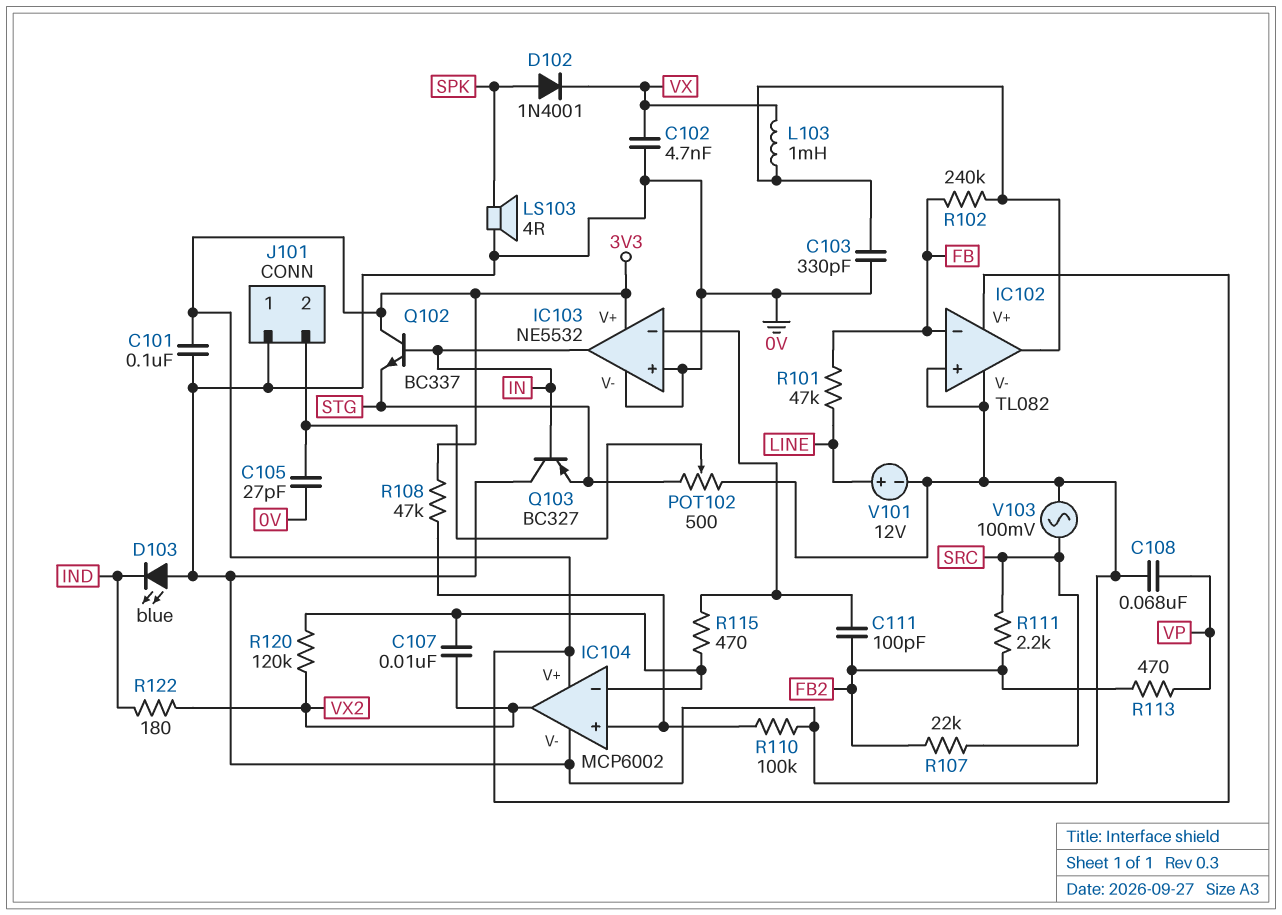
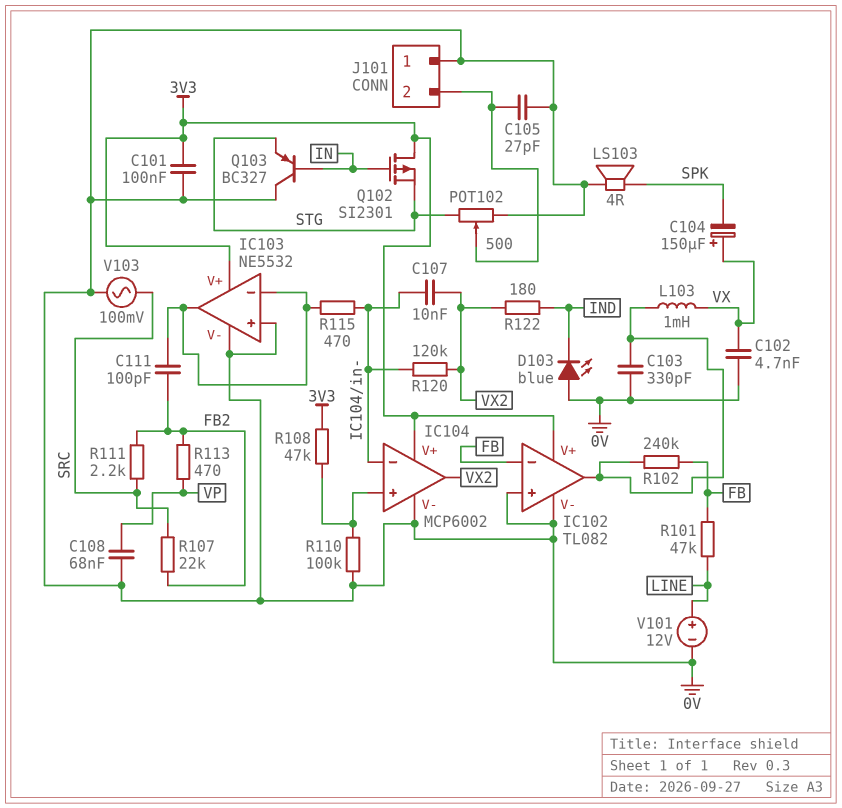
C104: none -> 150uF (plus VX, minus SPK)
D102: diode 1N4001 (A SPK, K VX) -> none
IC103 pin out: IN -> IC103/in-
Q102: NPN BC337 (B IN, C 3V3, E STG) -> PMOS SI2301 (G IN, D 3V3, S STG)

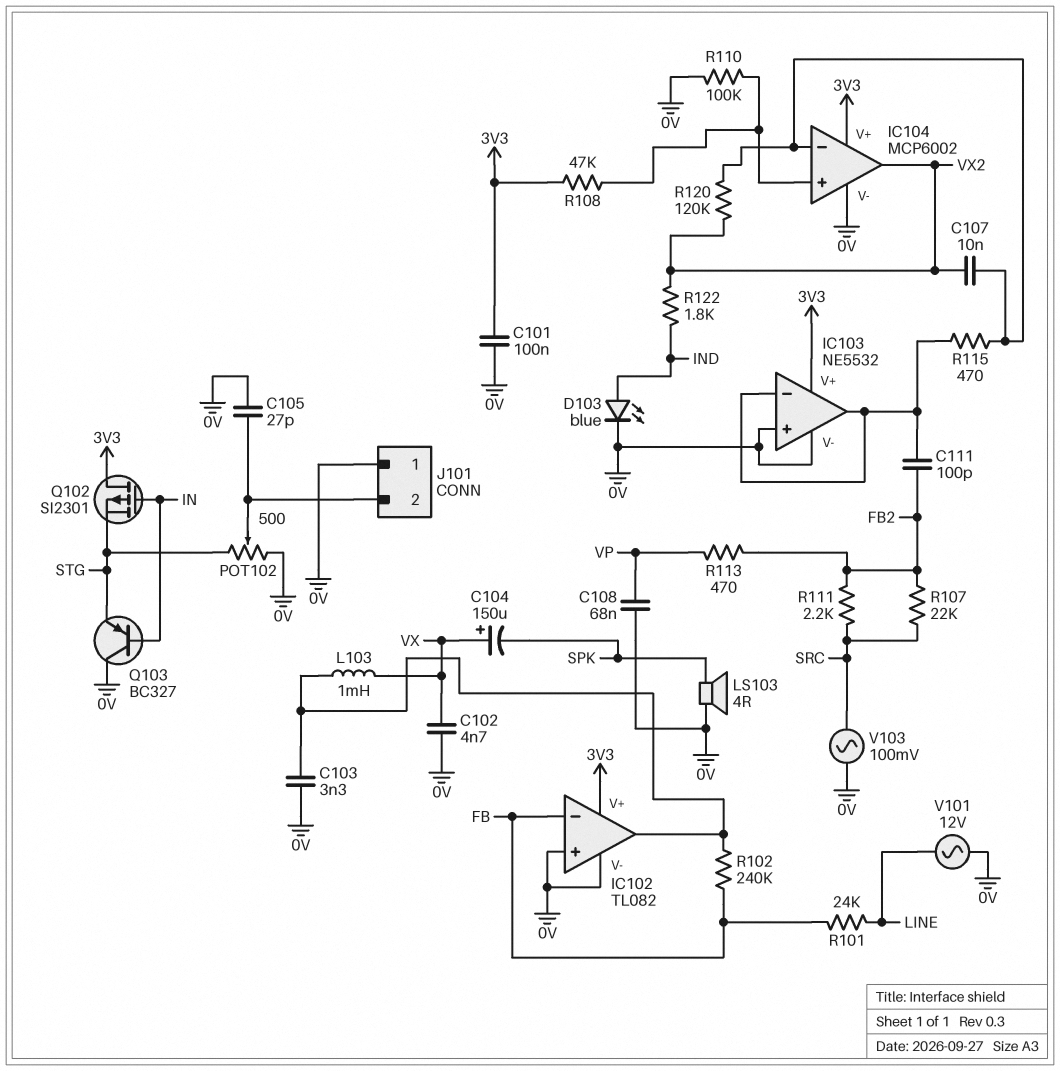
C103: 330pF (0V, IC102/out) -> 3.3nF (0V, IC102/out)
D103: LED blue (A 0V, K IND) -> LED blue (A IND, K 0V)
R101: 47k (FB, LINE) -> 24k (FB, LINE)
R122: 180 (IND, VX2) -> 1.8k (IND, VX2)
V101: 12V (plus LINE, minus 0V) -> AC 12V (0V, LINE)

